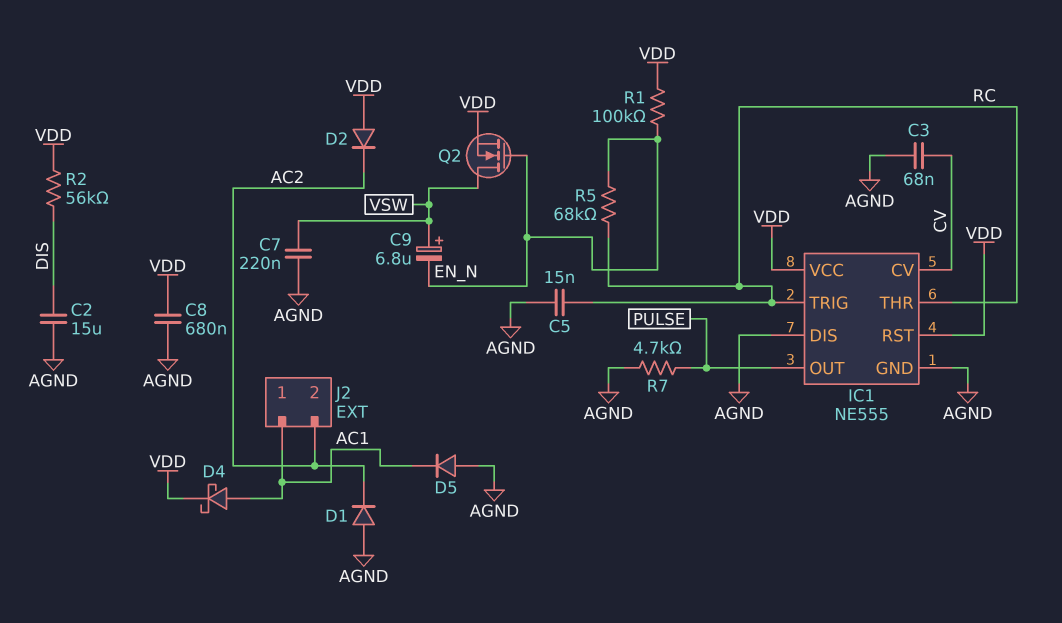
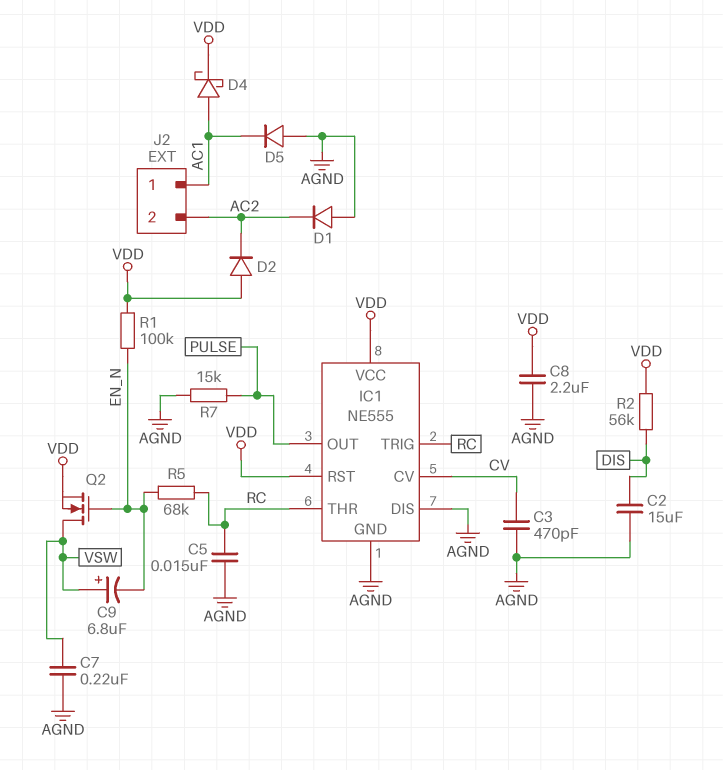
C3: 68nF (AGND, CV) -> 470pF (AGND, CV)
C8: 680nF (AGND, VDD) -> 2.2uF (AGND, VDD)
R7: 4.7k (AGND, PULSE) -> 15k (AGND, PULSE)

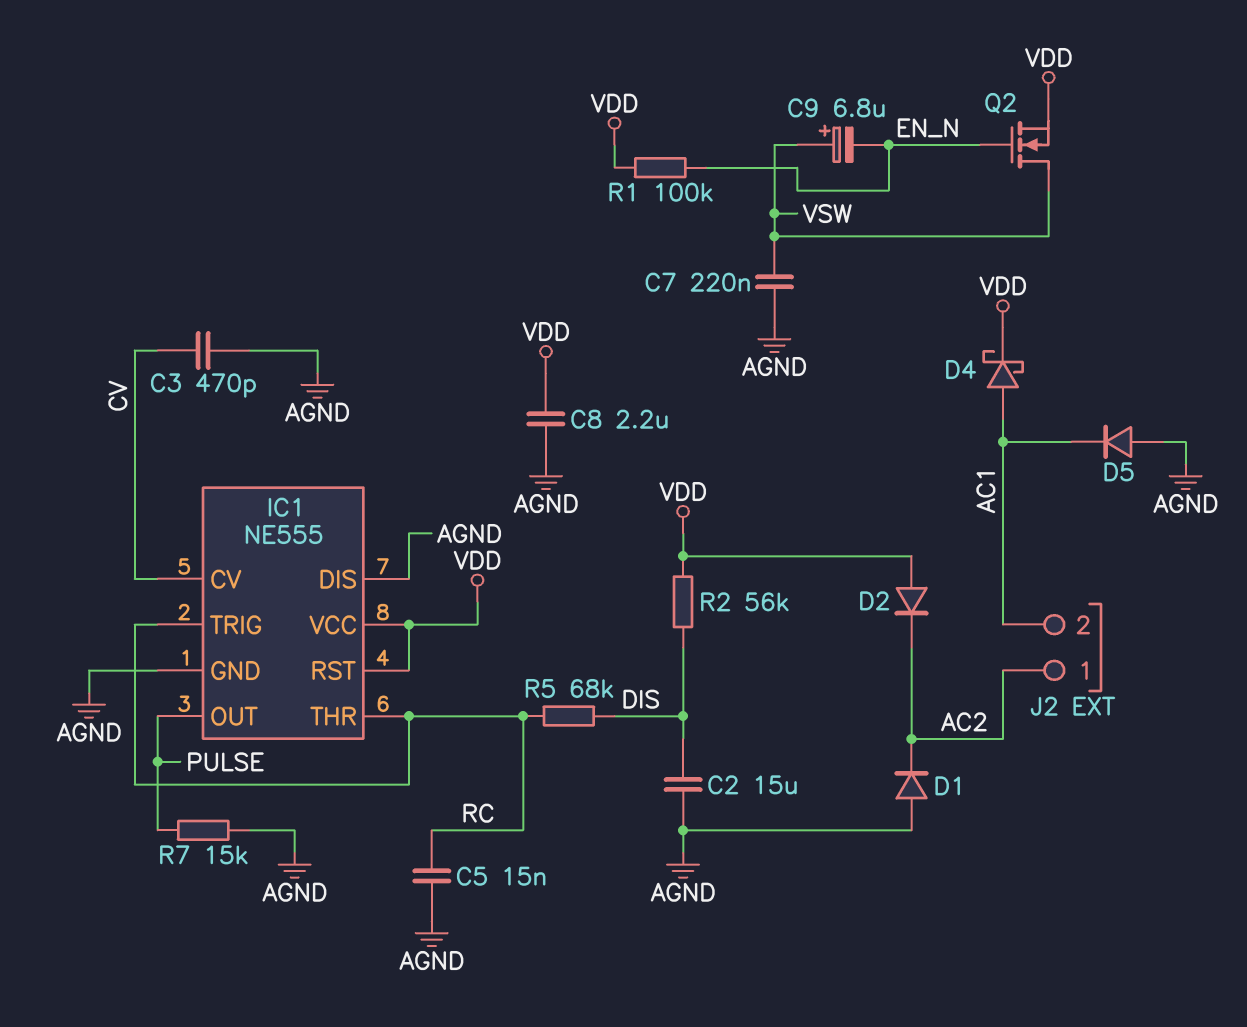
J2 pin 1: AC1 -> AC2
J2 pin 2: AC2 -> AC1
R5: 68k (EN_N, RC) -> 68k (DIS, RC)

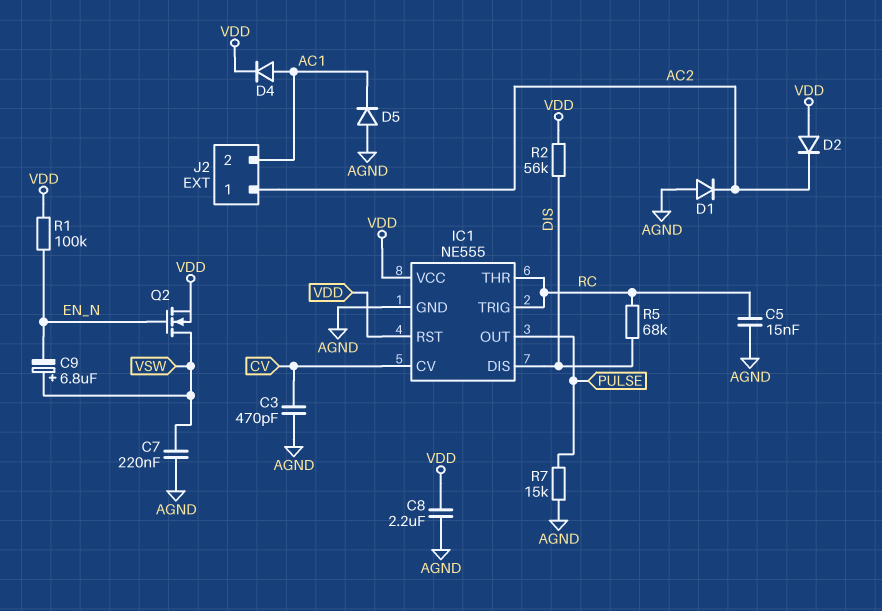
C2: 15uF (AGND, DIS) -> none
D4: schottky (A AC1, K VDD) -> diode (A AC1, K VDD)
IC1 pin DIS: AGND -> DIS

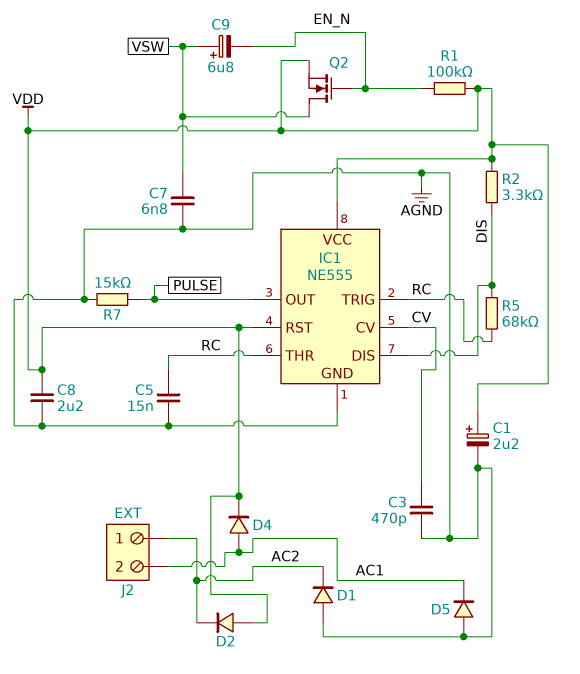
C1: none -> 2.2uF (plus VDD, minus AGND)
C7: 220nF (AGND, VSW) -> 6.8nF (AGND, VSW)
R2: 56k (DIS, VDD) -> 3.3k (DIS, VDD)

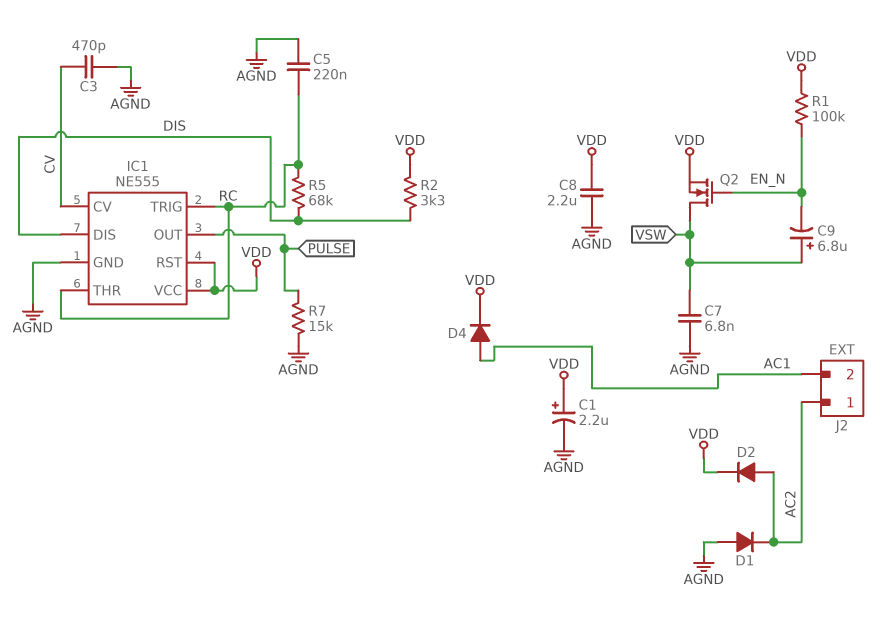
C5: 15nF (AGND, RC) -> 220nF (AGND, RC)
D2: diode (A VDD, K AC2) -> diode (A AC2, K VDD)
D5: diode (A AGND, K AC1) -> none

